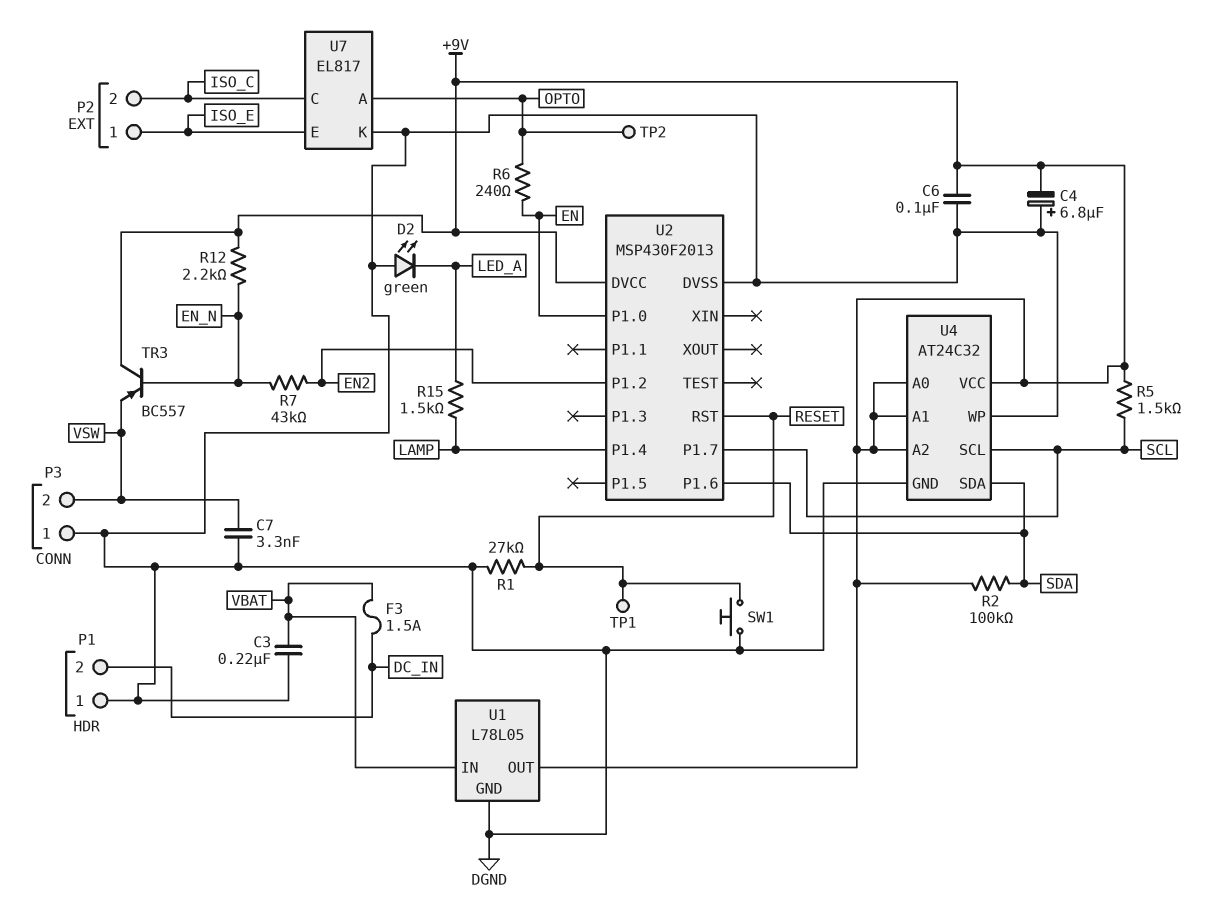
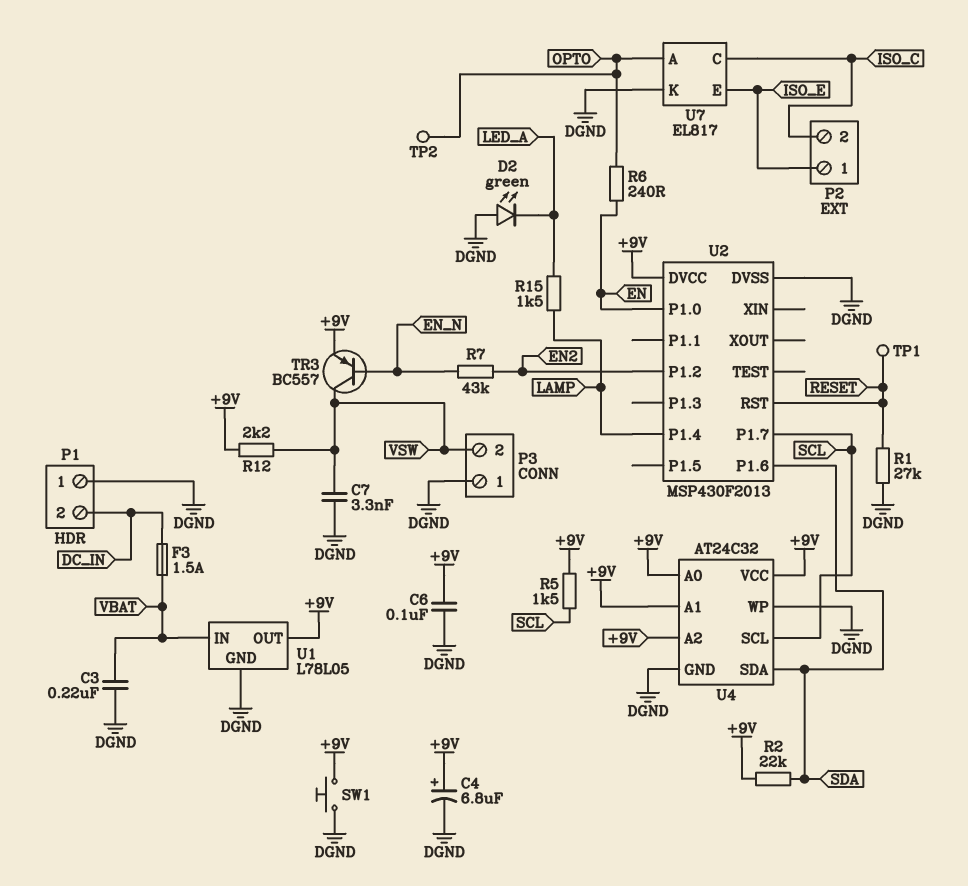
C4: 6.8uF (plus DGND, minus +9V) -> 6.8uF (plus +9V, minus DGND)
R2: 100k (+9V, SDA) -> 22k (+9V, SDA)
R12: 2.2k (+9V, EN_N) -> 2.2k (+9V, VSW)
SW1: button (DGND, RESET) -> button (+9V, DGND)
TR3: PNP BC557 (B EN_N, C +9V, E VSW) -> PNP BC557 (B EN_N, C VSW, E +9V)

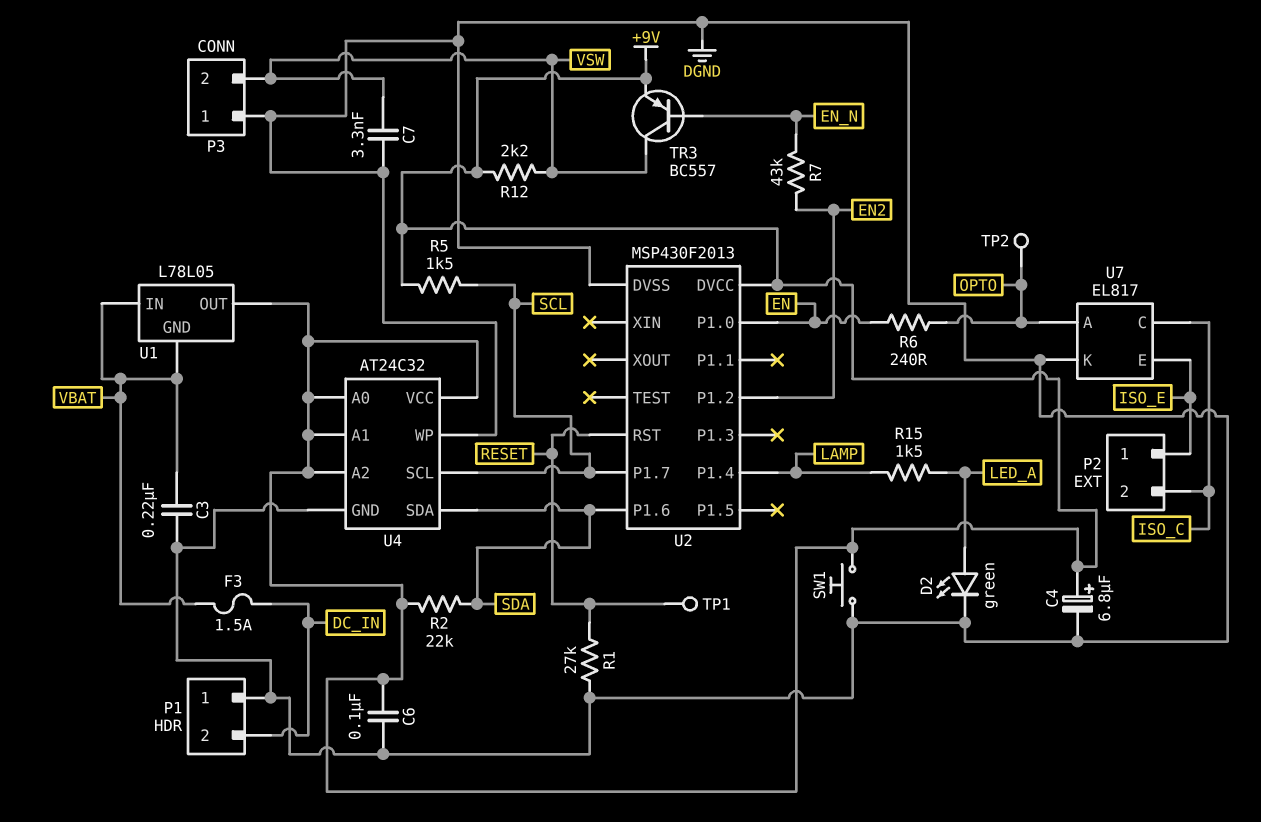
D2: LED green (A DGND, K LED_A) -> LED green (A LED_A, K DGND)
U1 pin GND: DGND -> VBAT

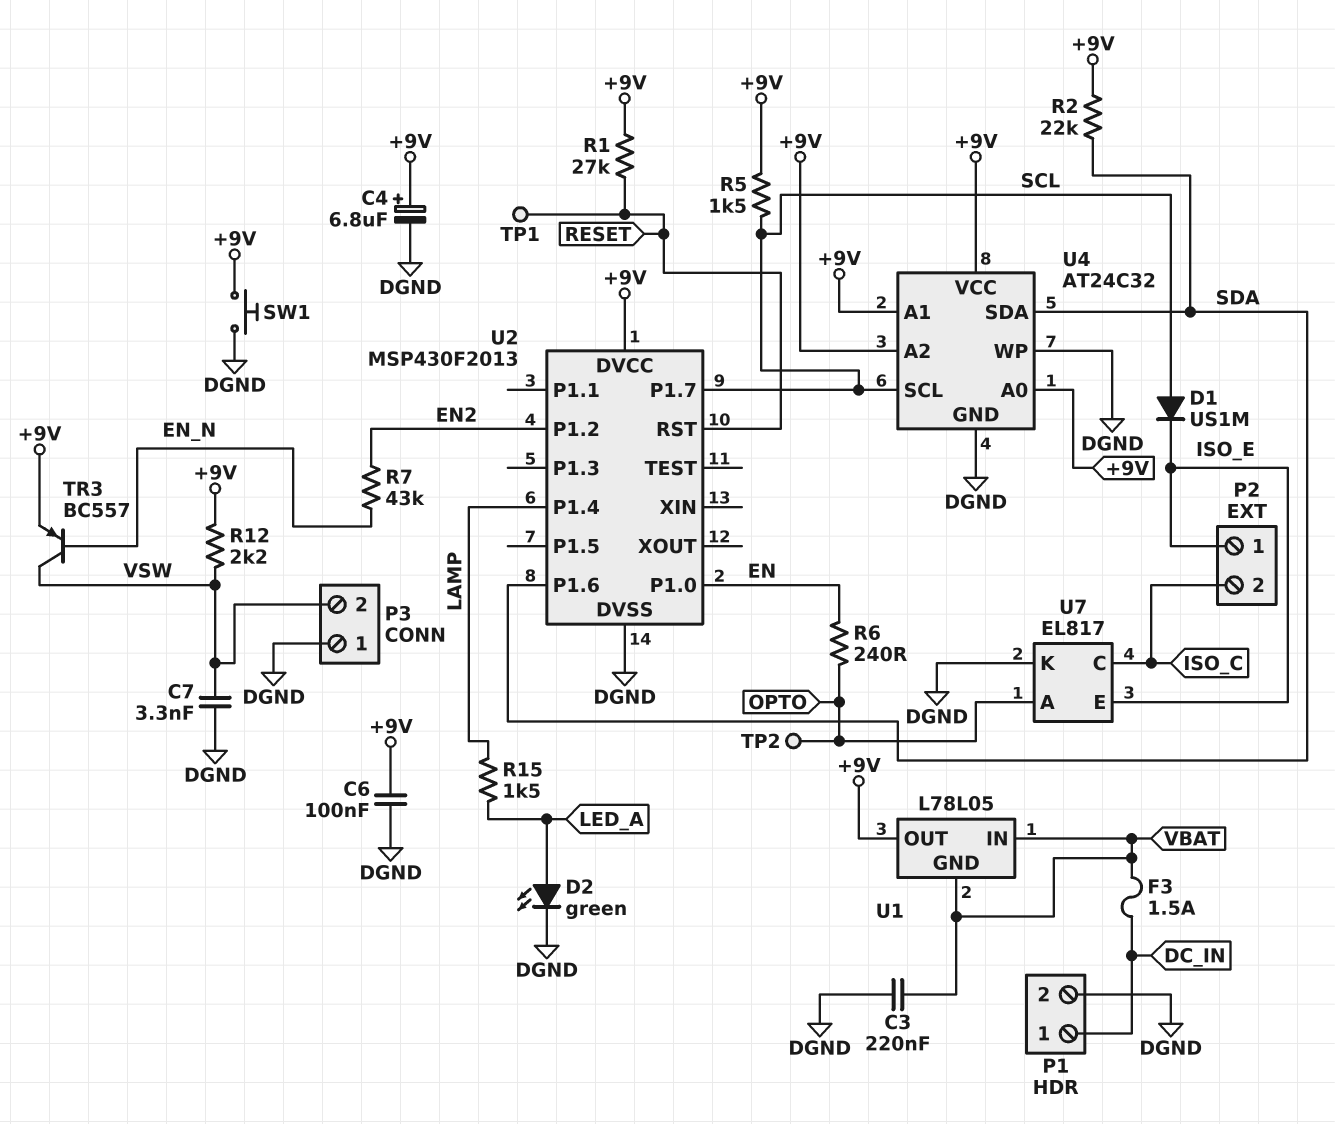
D1: none -> diode US1M (A SCL, K ISO_E)
P1 pin 1: DGND -> DC_IN
P1 pin 2: DC_IN -> DGND
R1: 27k (DGND, RESET) -> 27k (+9V, RESET)

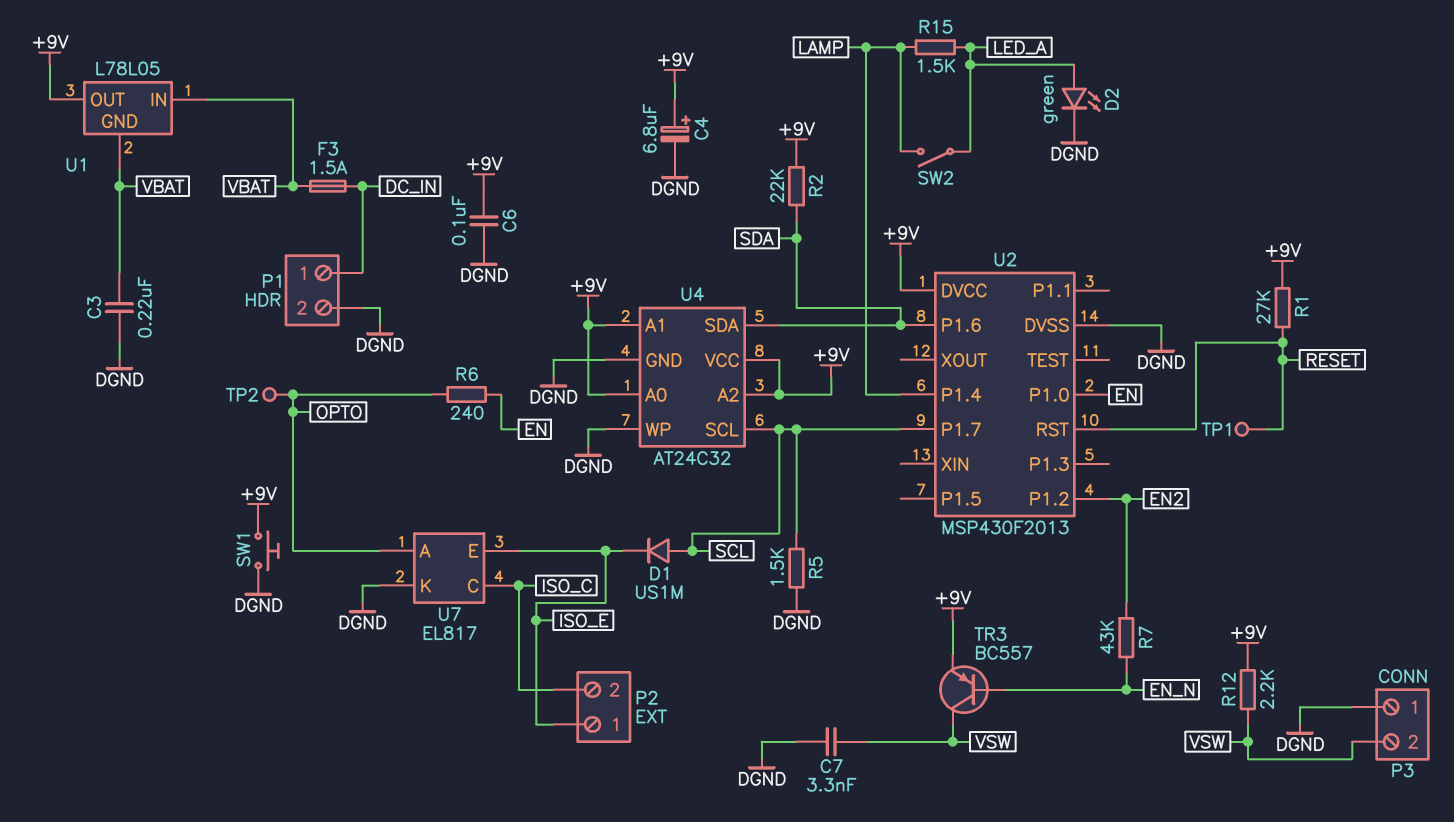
R5: 1.5k (+9V, SCL) -> 1.5k (DGND, SCL)
SW2: none -> switch (LAMP, LED_A)

